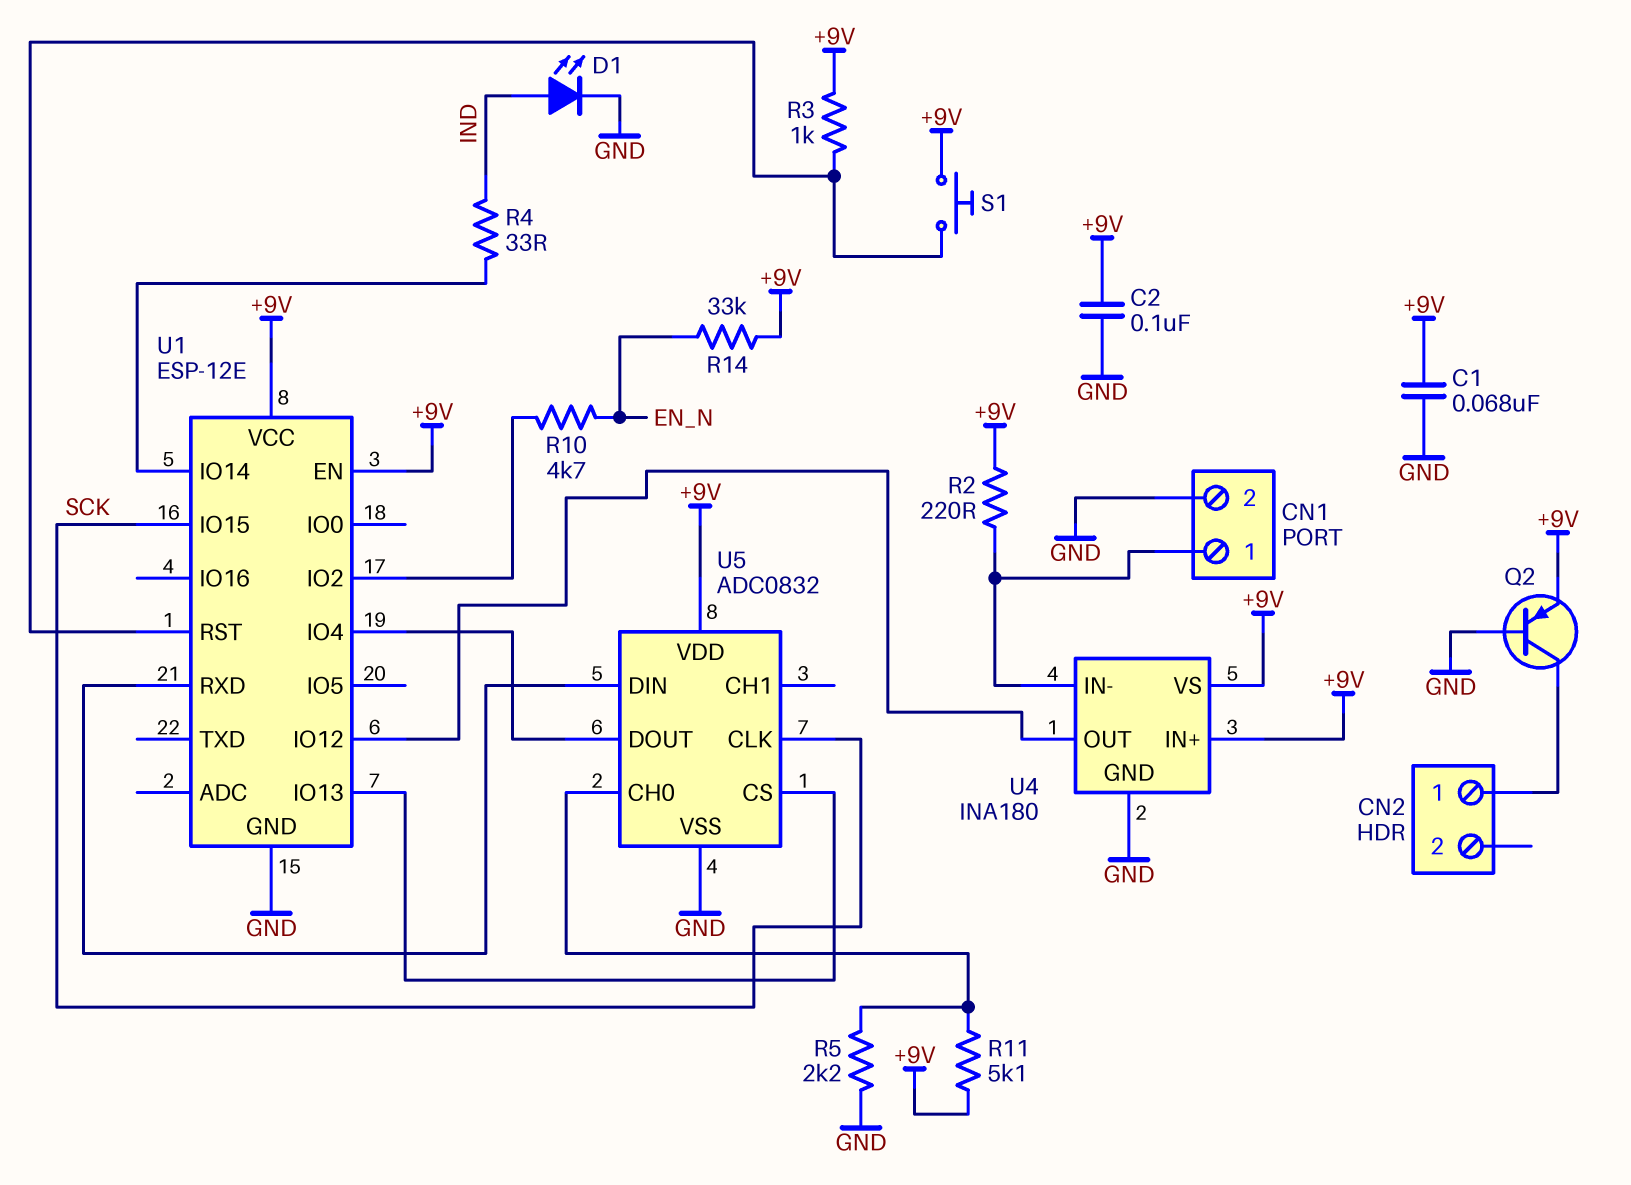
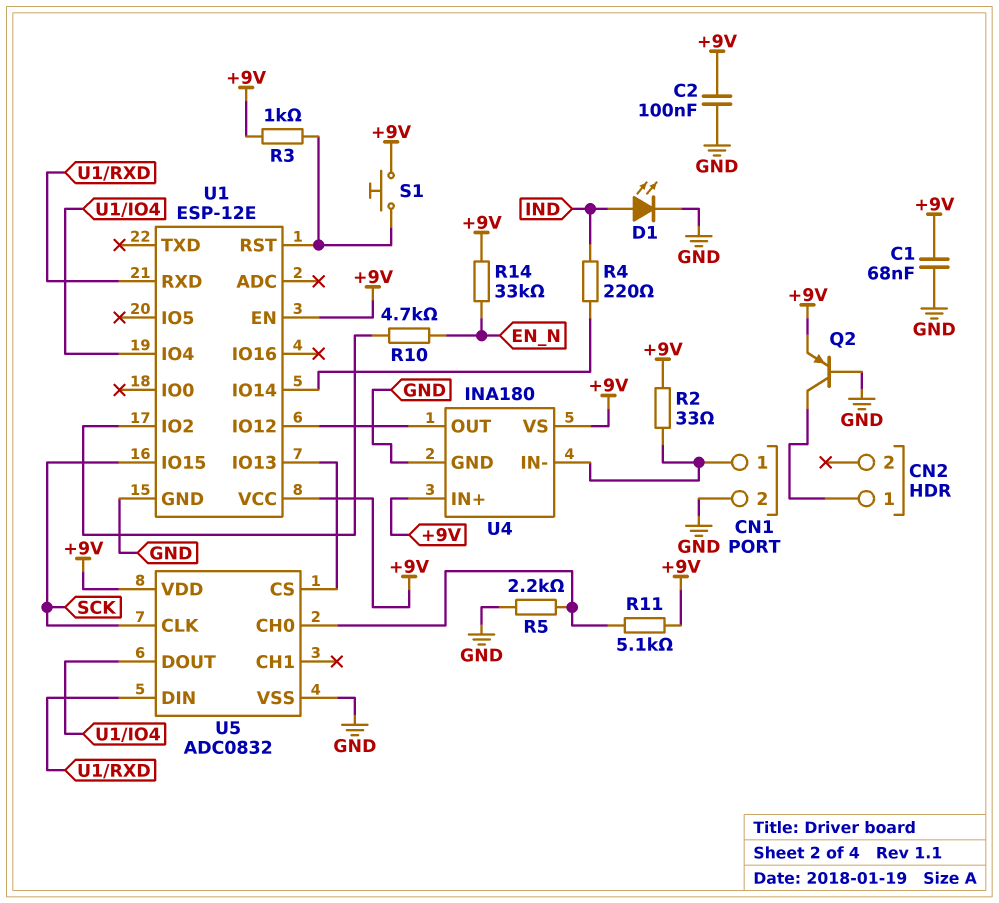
R2: 220 (+9V, CN1/1) -> 33 (+9V, CN1/1)
R4: 33 (IND, U1/IO14) -> 220 (IND, U1/IO14)

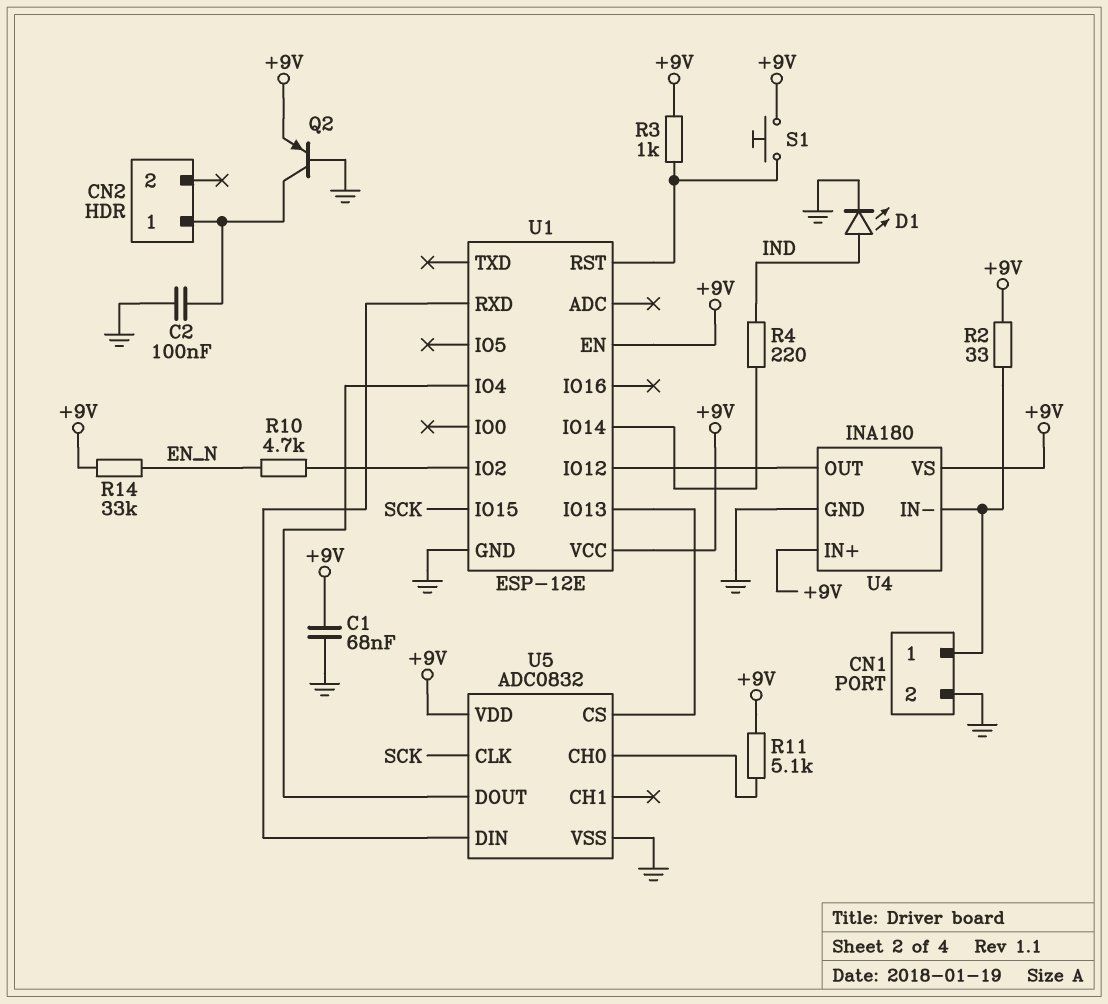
C2: 100nF (+9V, GND) -> 100nF (CN2/1, GND)
R5: 2.2k (GND, U5/CH0) -> none

